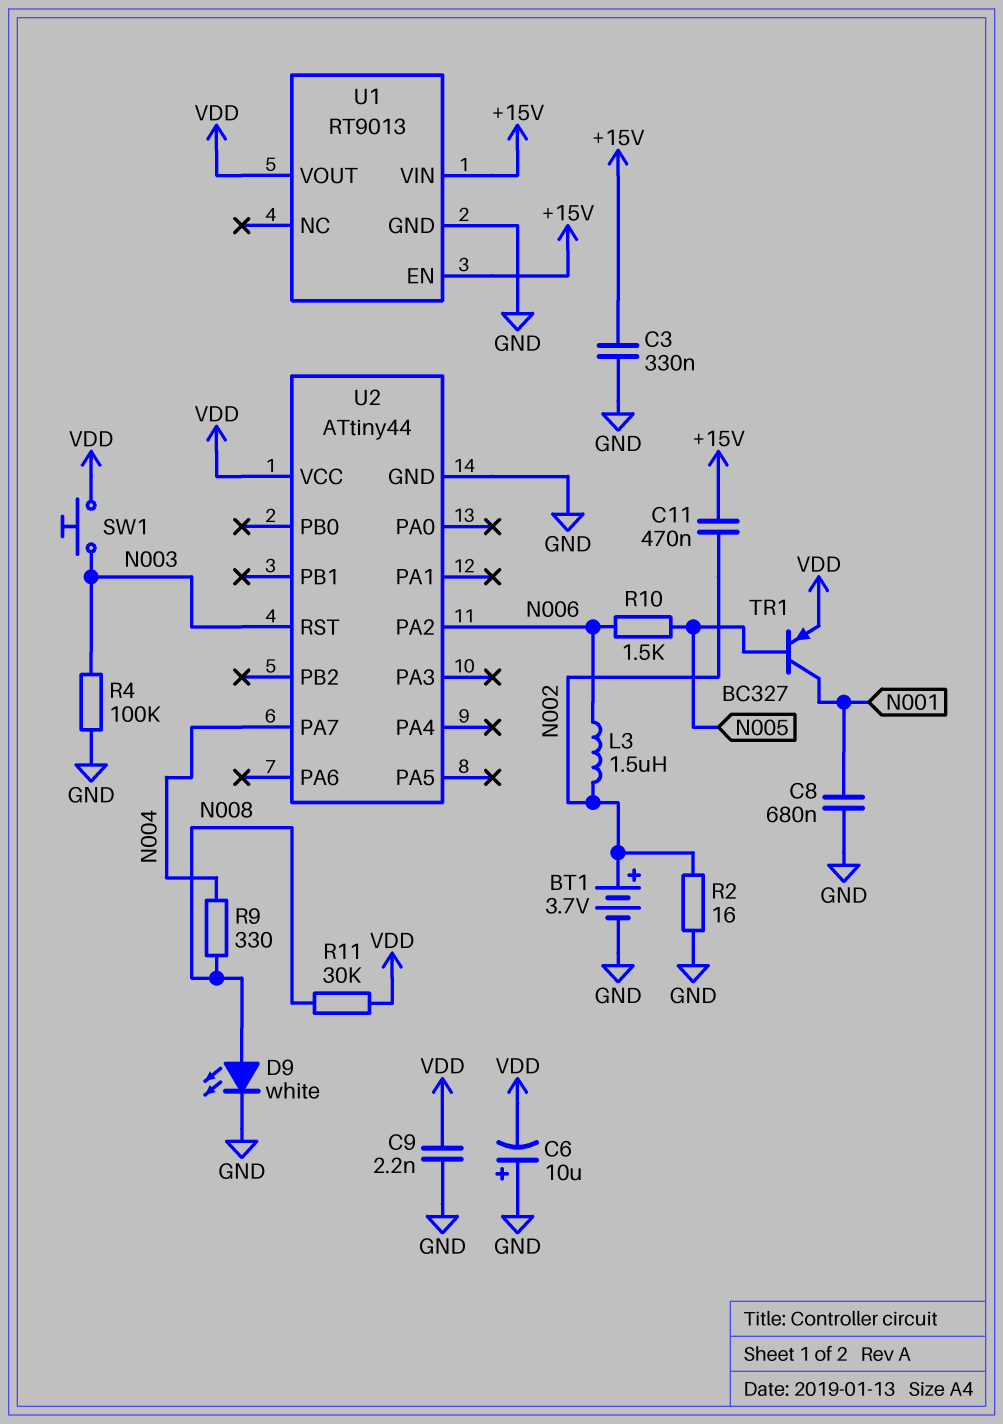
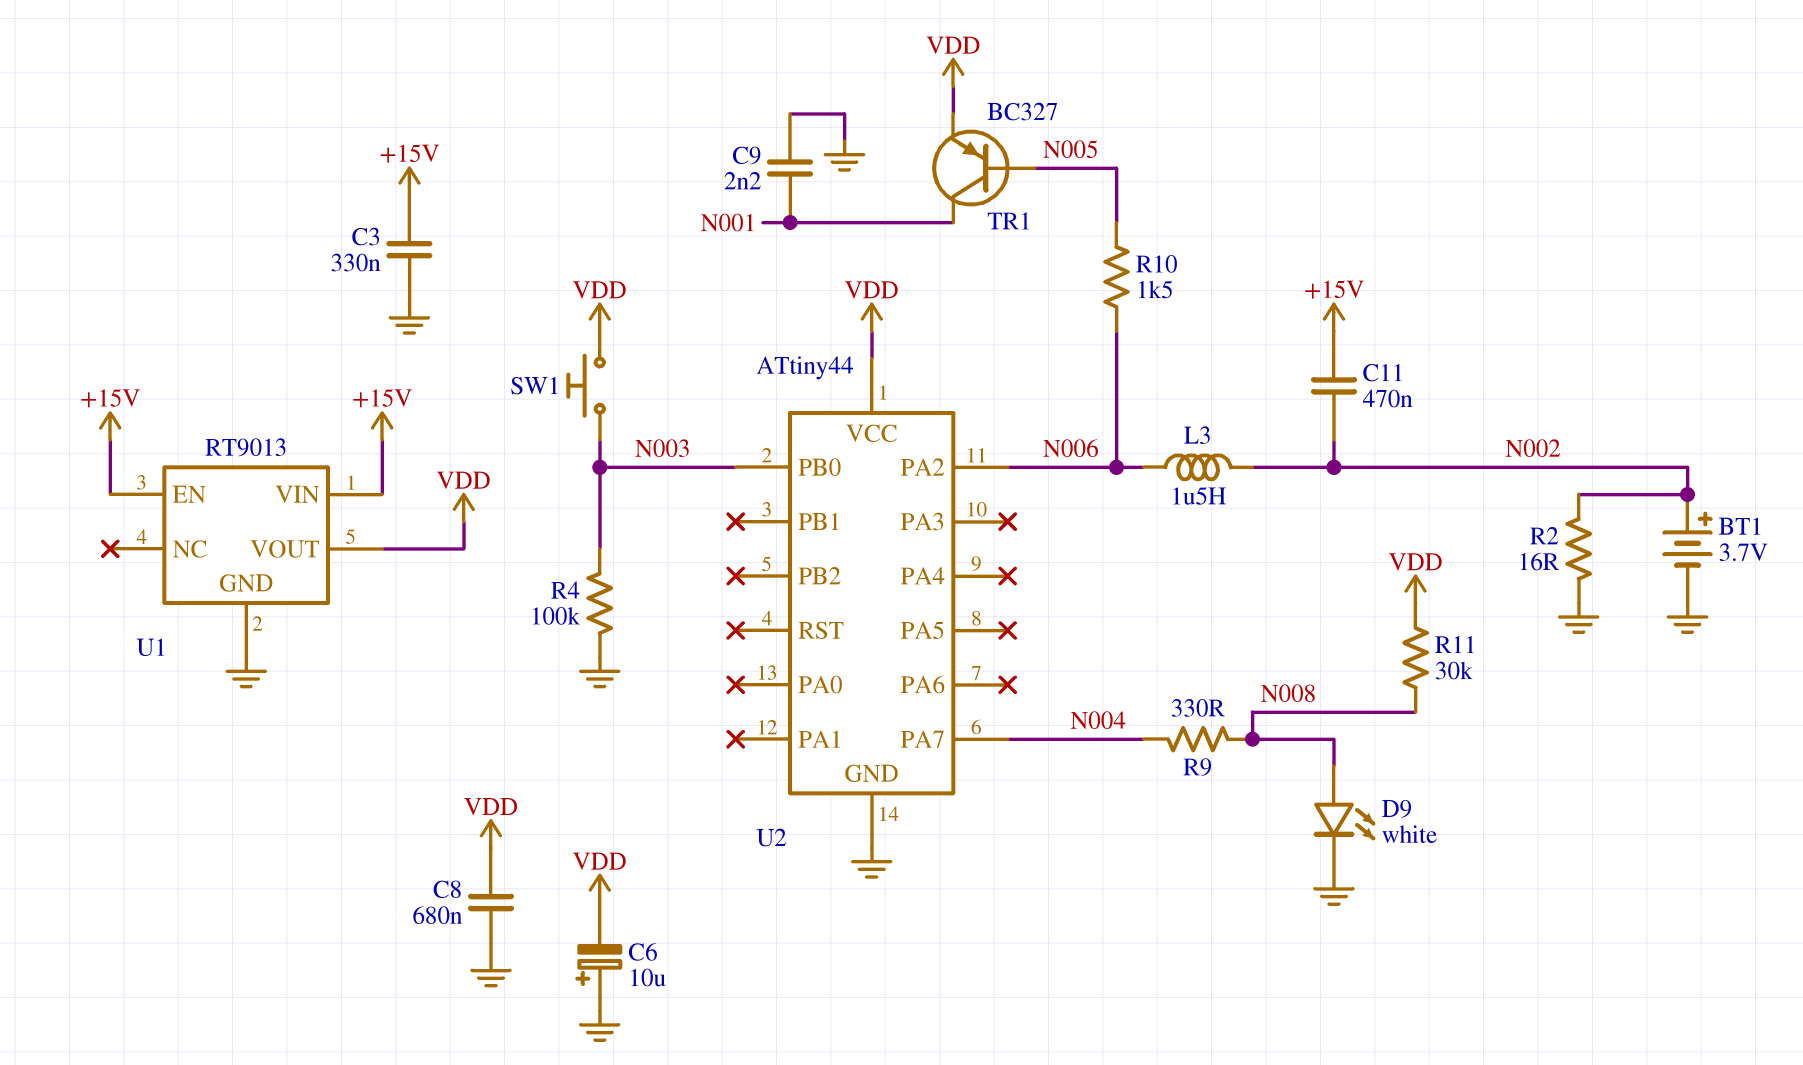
C8: 680nF (GND, N001) -> 680nF (GND, VDD)
C9: 2.2nF (GND, VDD) -> 2.2nF (GND, N001)
U2 pin PB0: none -> N003
U2 pin RST: N003 -> none

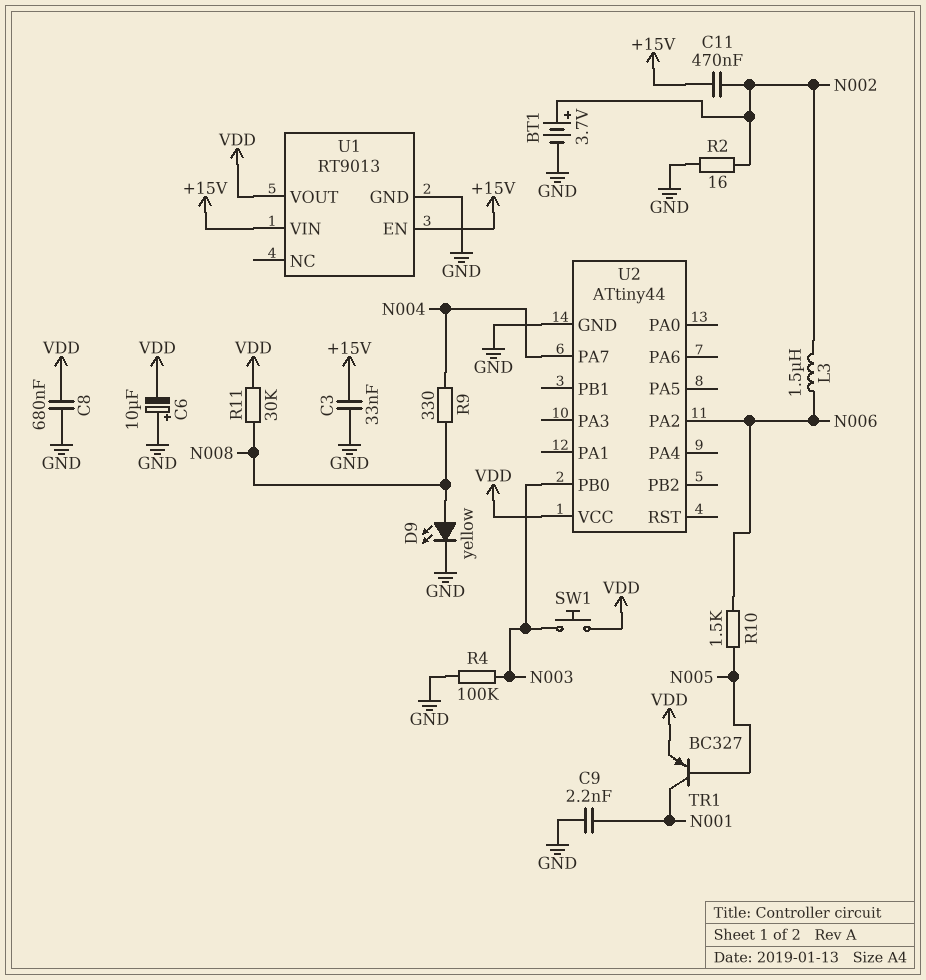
C3: 330nF (+15V, GND) -> 33nF (+15V, GND)
D9: LED white (A N008, K GND) -> LED yellow (A N008, K GND)

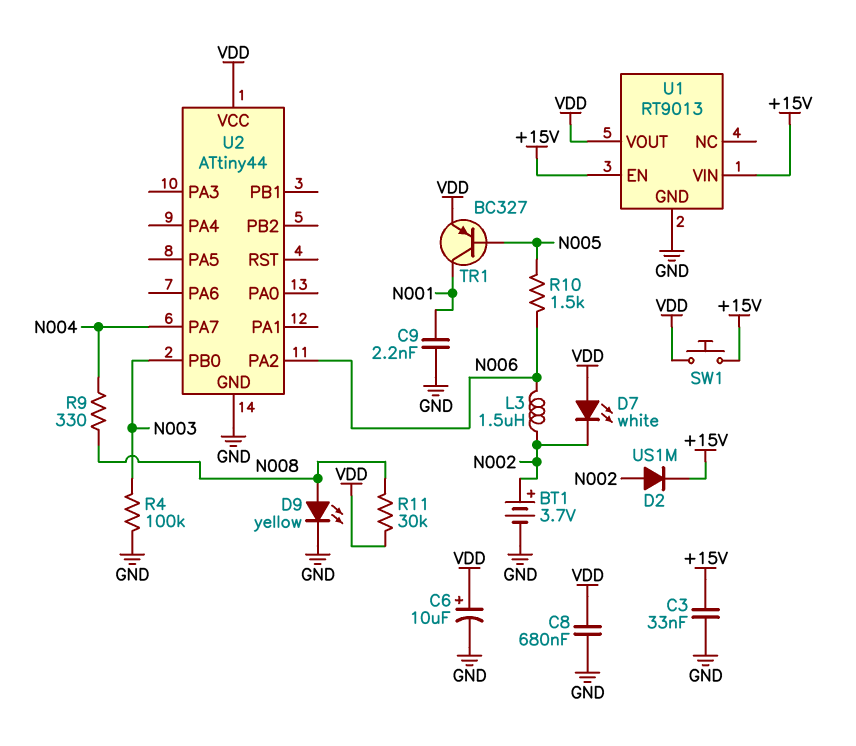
C6: 10uF (plus GND, minus VDD) -> 10uF (plus VDD, minus GND)
C11: 470nF (+15V, N002) -> none
D2: none -> diode US1M (A N002, K +15V)
D7: none -> LED white (A VDD, K N002)
R2: 16 (GND, N002) -> none
SW1: button (N003, VDD) -> button (+15V, VDD)

